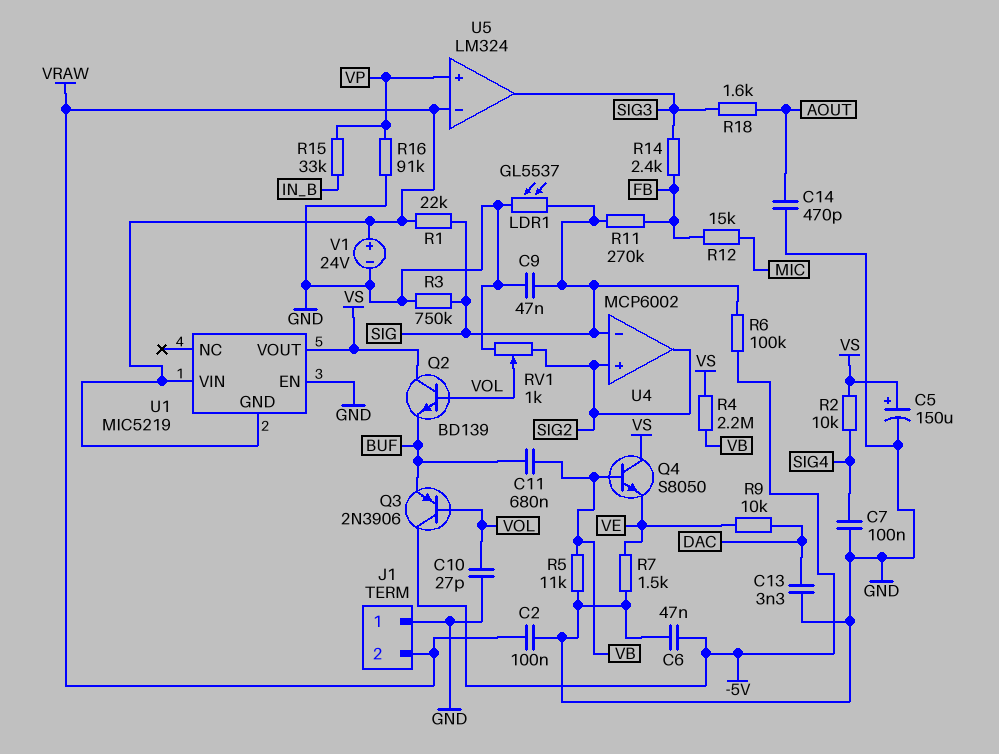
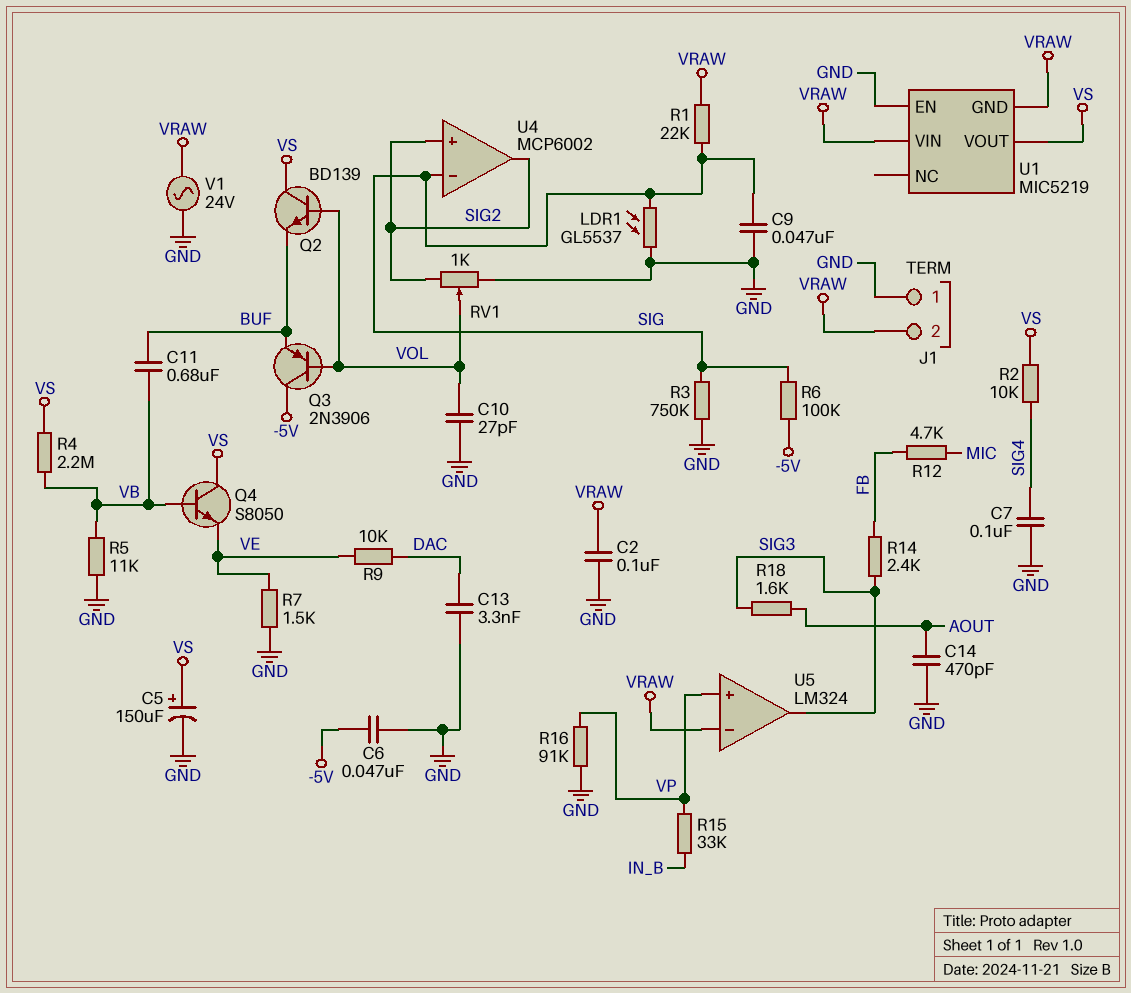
R11: 270k (FB, SIG) -> none
R12: 15k (FB, MIC) -> 4.7k (FB, MIC)
V1: 24V (plus VRAW, minus GND) -> AC 24V (GND, VRAW)

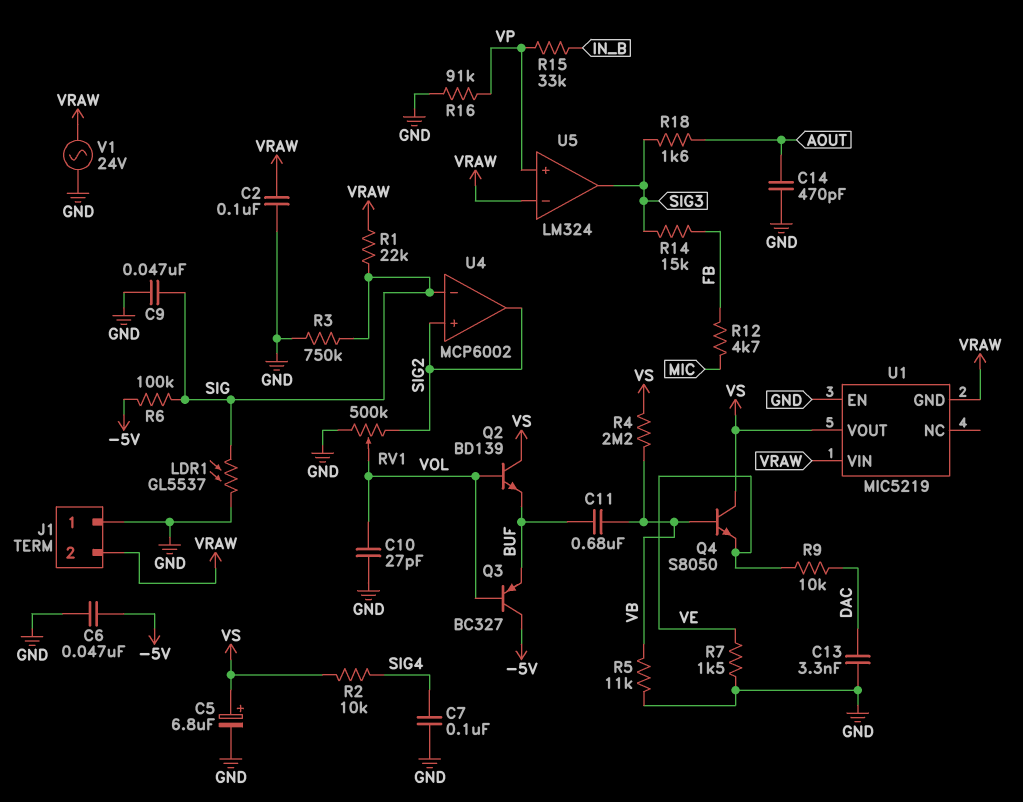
C5: 150uF (plus VS, minus GND) -> 6.8uF (plus VS, minus GND)
Q3: PNP 2N3906 (B VOL, C -5V, E BUF) -> PNP BC327 (B VOL, C -5V, E BUF)
R14: 2.4k (FB, SIG3) -> 15k (FB, SIG3)
RV1: 1k (GND, SIG2, wiper VOL) -> 500k (GND, SIG2, wiper VOL)

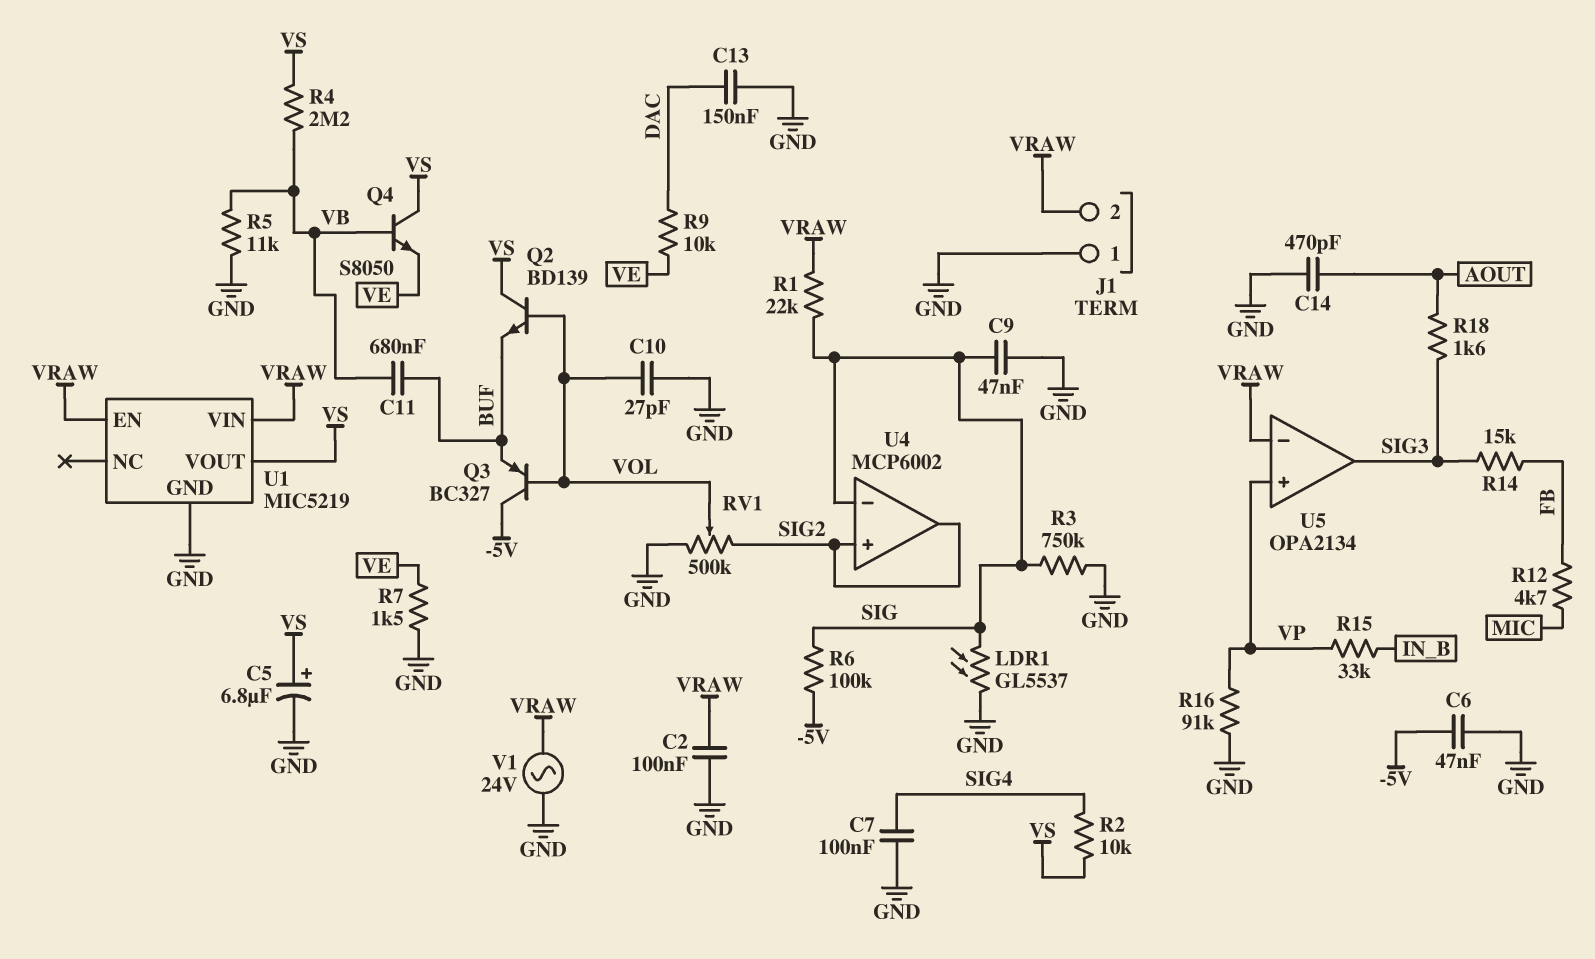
C13: 3.3nF (DAC, GND) -> 150nF (DAC, GND)
U1 pin EN: GND -> VRAW
U1 pin GND: VRAW -> GND
U5: LM324 -> OPA2134

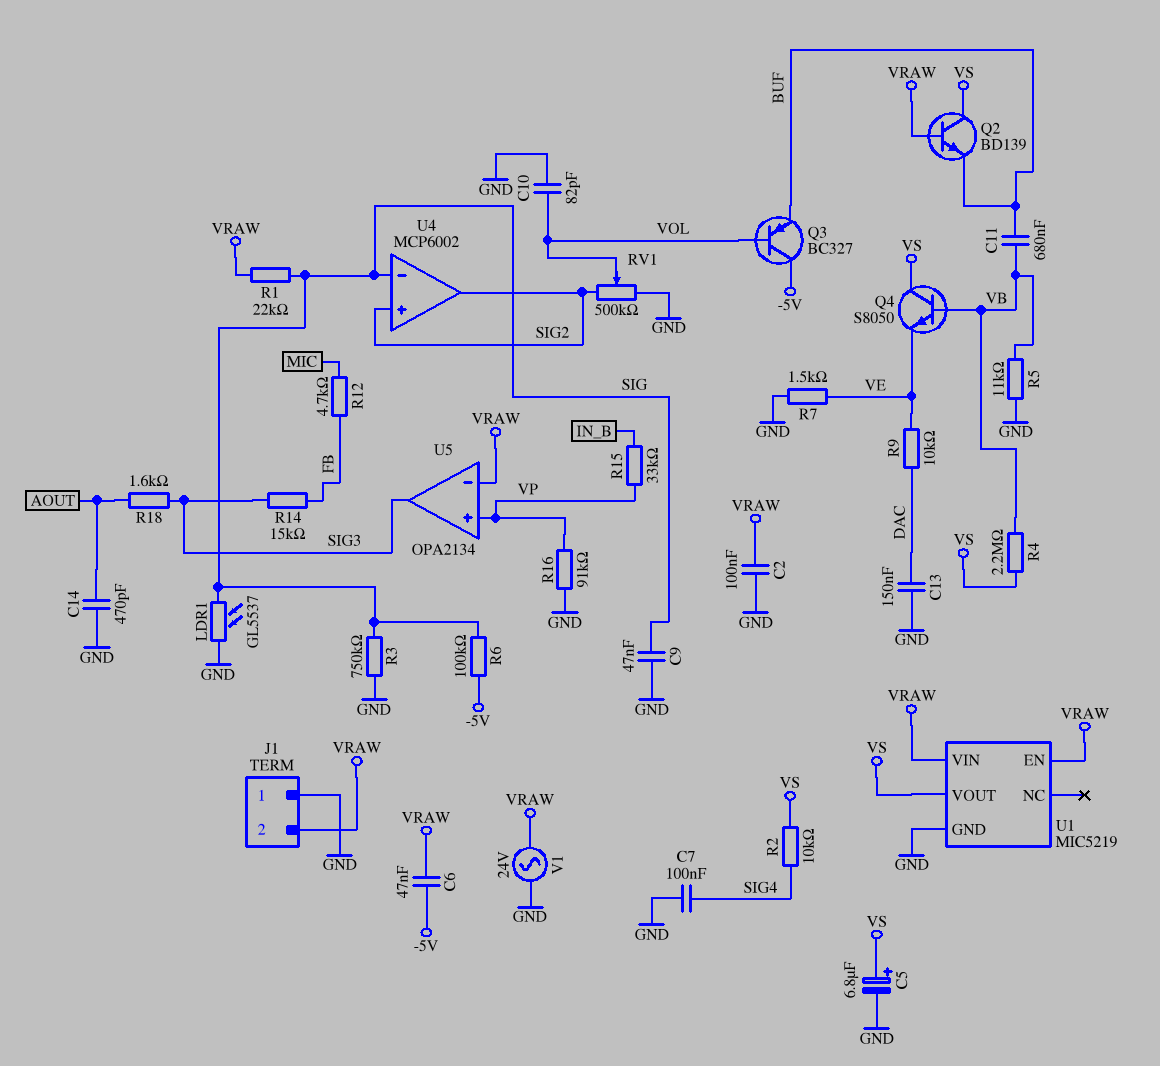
C6: 47nF (-5V, GND) -> 47nF (-5V, VRAW)
C10: 27pF (GND, VOL) -> 82pF (GND, VOL)
Q2: NPN BD139 (B VOL, C VS, E BUF) -> NPN BD139 (B VRAW, C VS, E BUF)

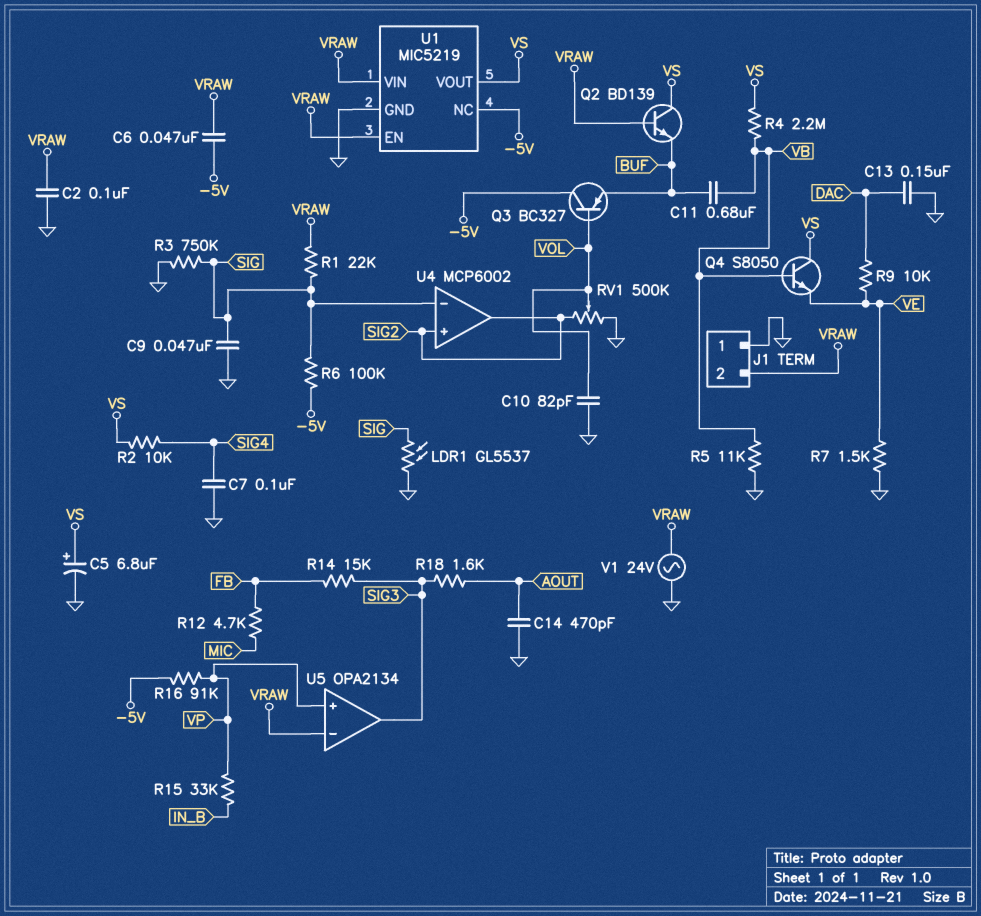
R16: 91k (GND, VP) -> 91k (-5V, VP)
U1 pin NC: none -> -5V

